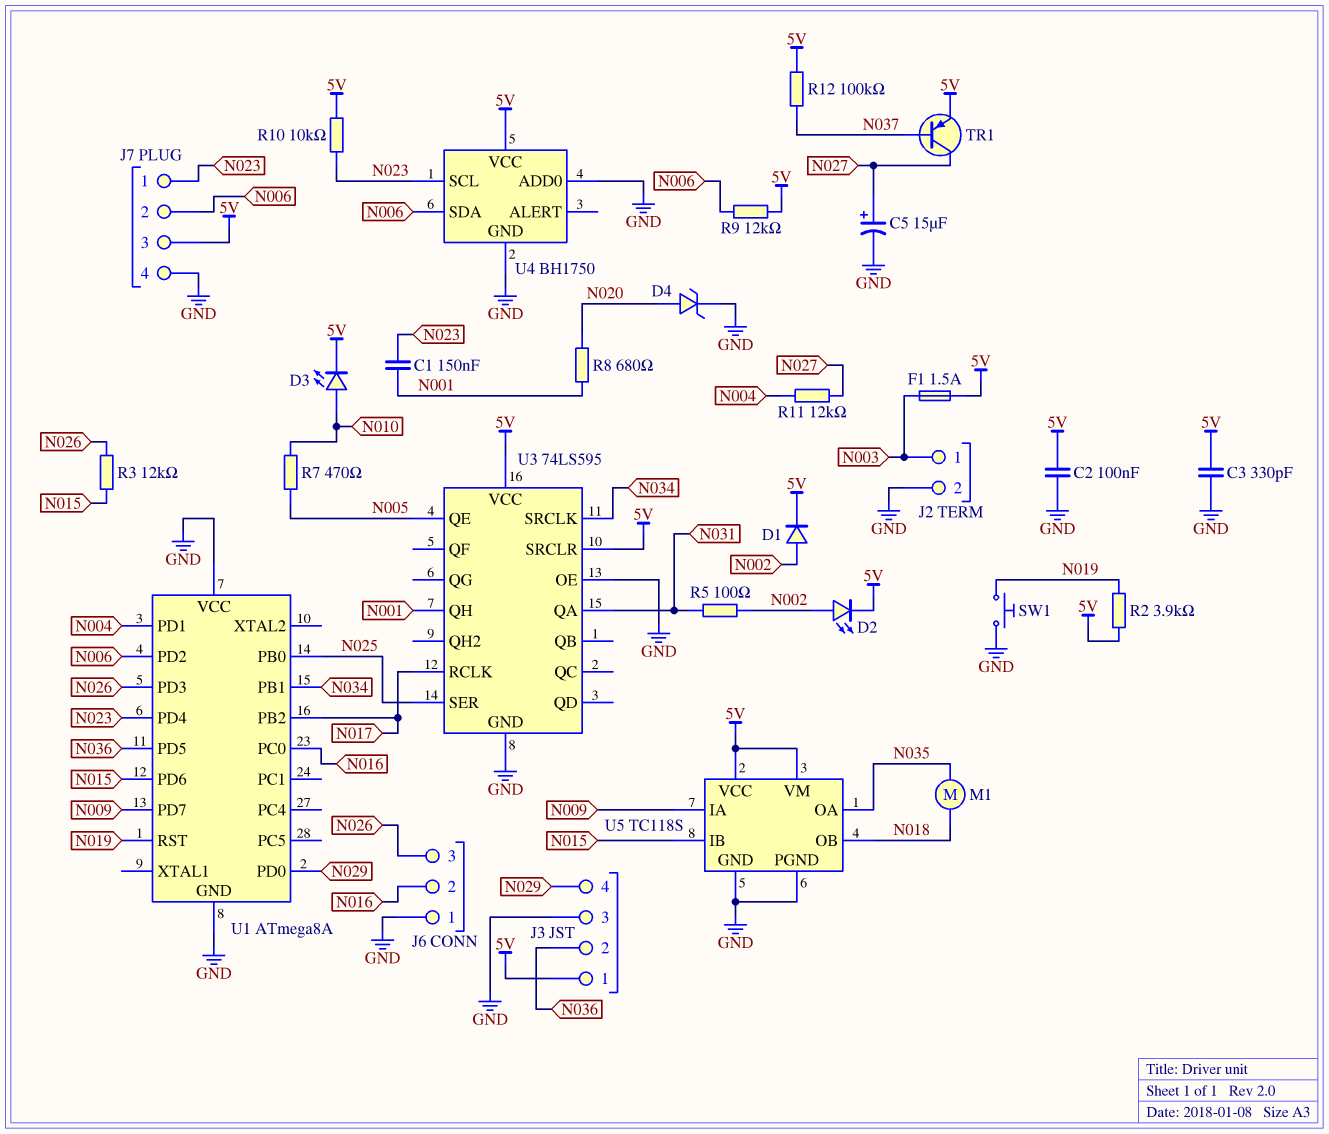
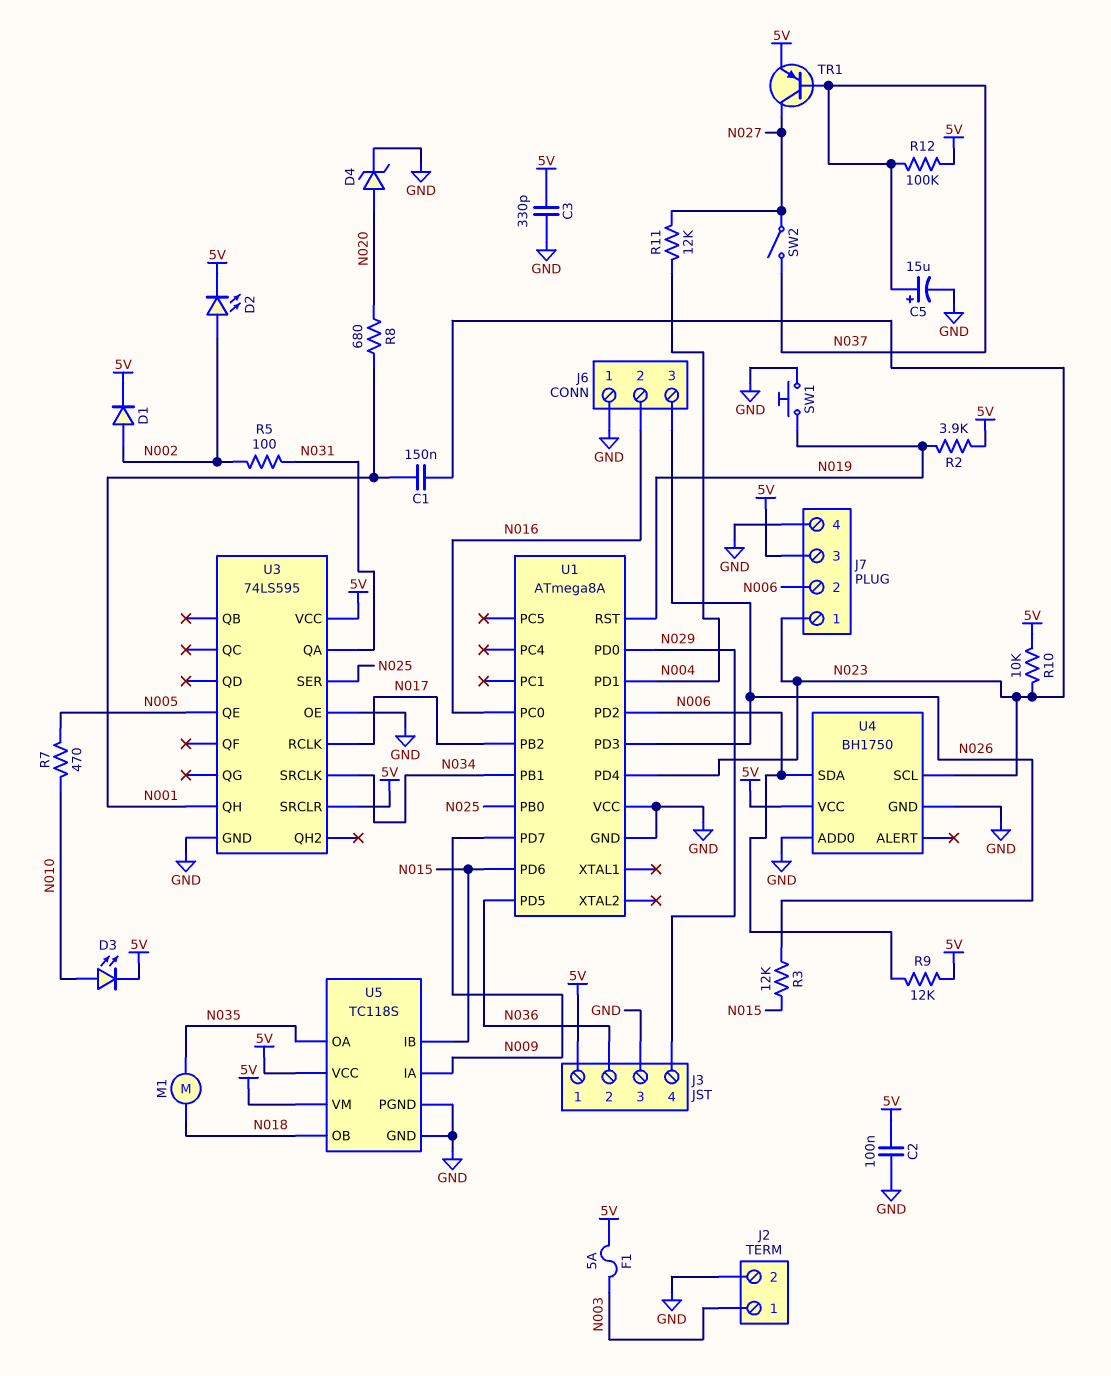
C5: 15uF (plus N027, minus GND) -> 15uF (plus N037, minus GND)
F1: 1.5A (5V, N003) -> 5A (5V, N003)
SW2: none -> switch (N027, N037)

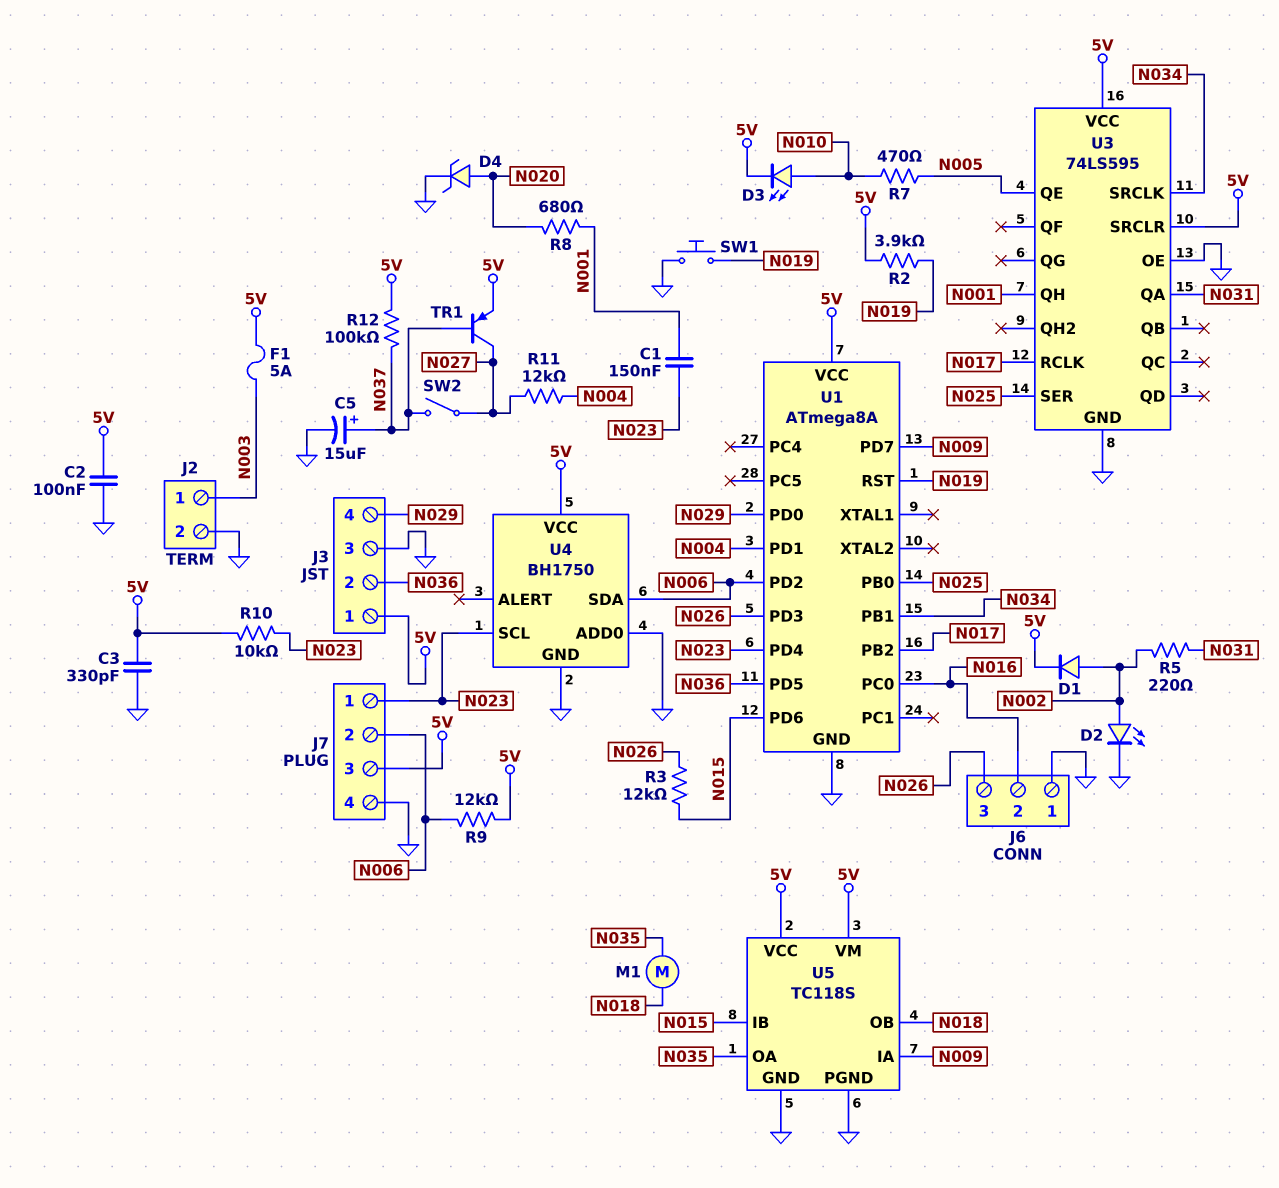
D2: LED (A N002, K 5V) -> LED (A N002, K GND)
R5: 100 (N002, N031) -> 220 (N002, N031)
U1 pin VCC: GND -> 5V

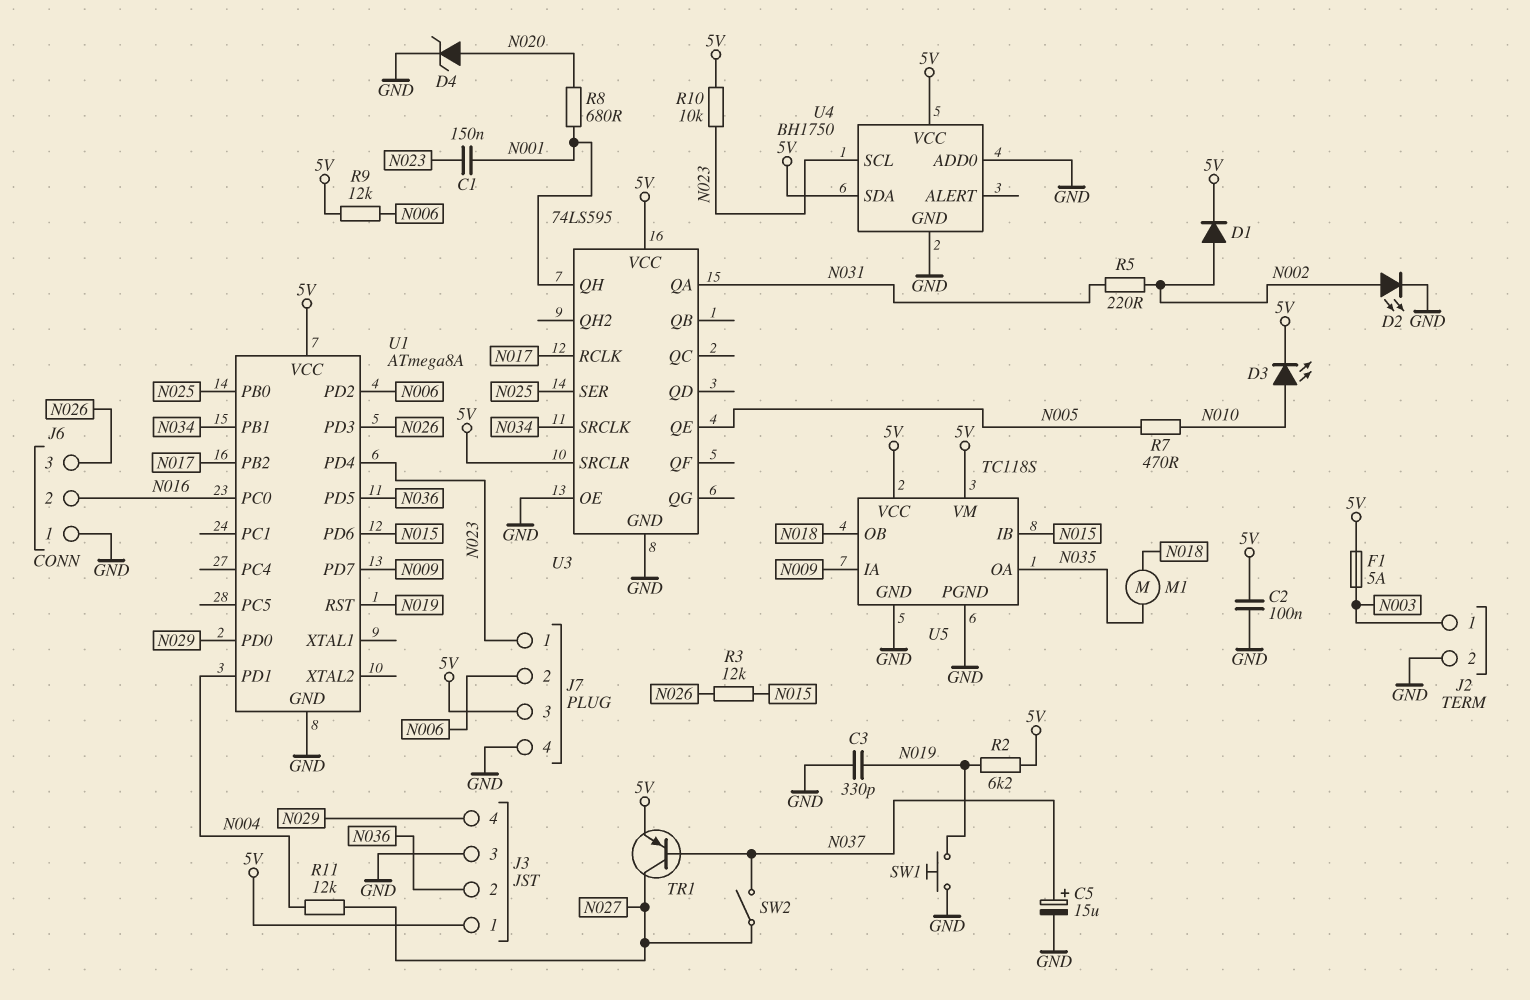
C3: 330pF (5V, GND) -> 330pF (GND, N019)
R2: 3.9k (5V, N019) -> 6.2k (5V, N019)
R12: 100k (5V, N037) -> none
U4 pin SDA: N006 -> 5V

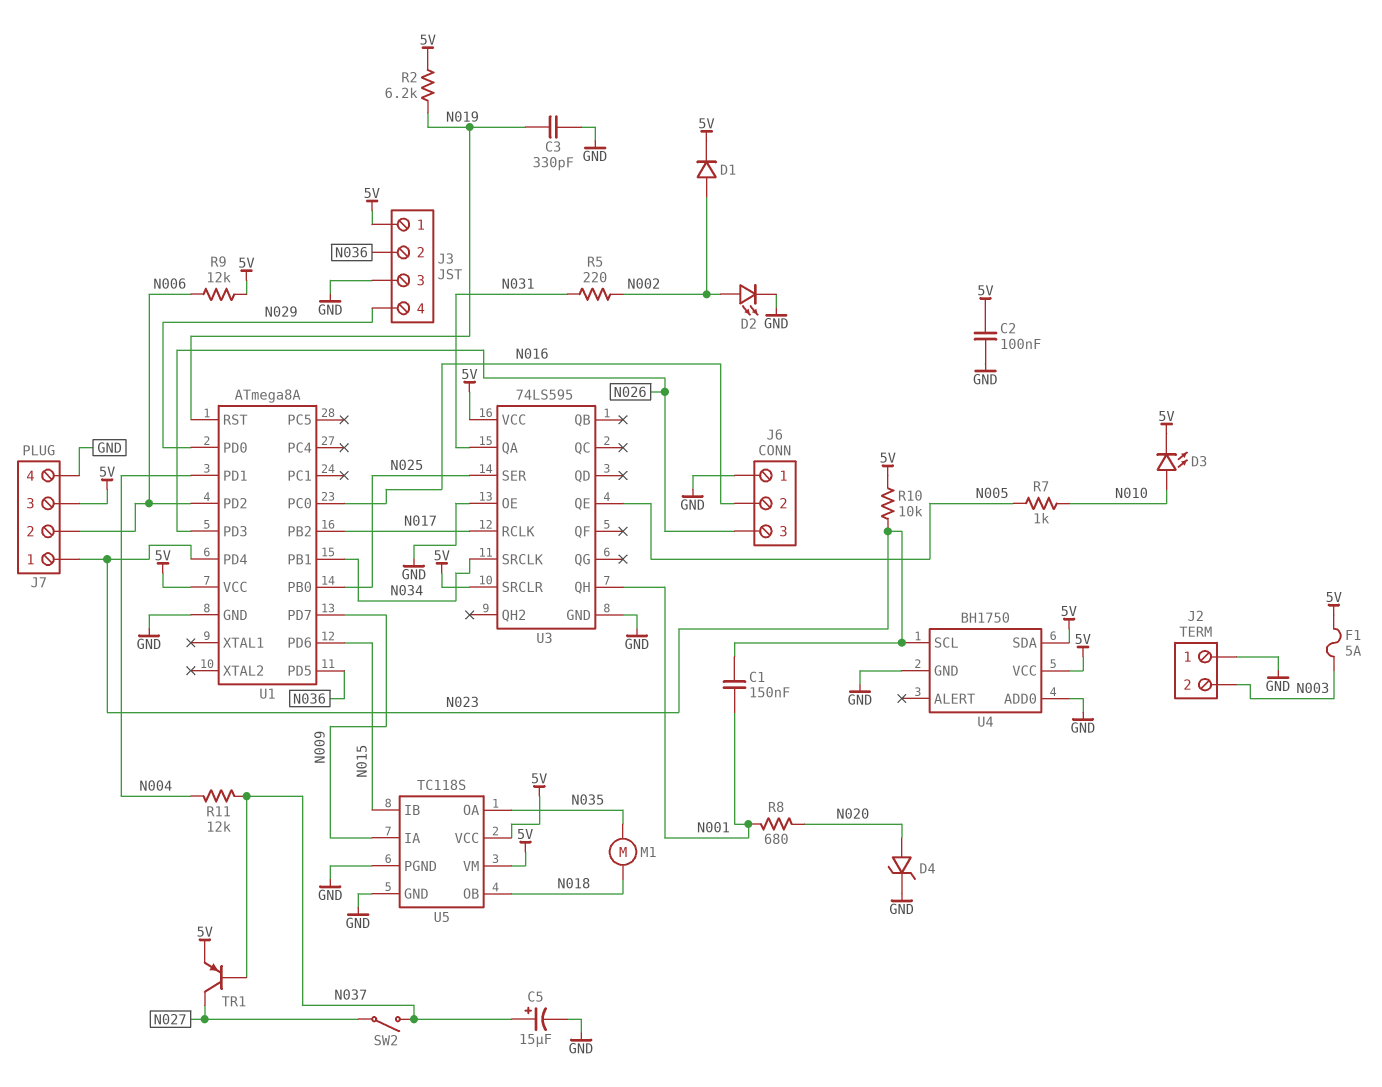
J2 pin 1: N003 -> GND
J2 pin 2: GND -> N003
R3: 12k (N015, N026) -> none
R7: 470 (N005, N010) -> 1k (N005, N010)
R11: 12k (N004, N027) -> 12k (N004, N037)
SW1: button (GND, N019) -> none

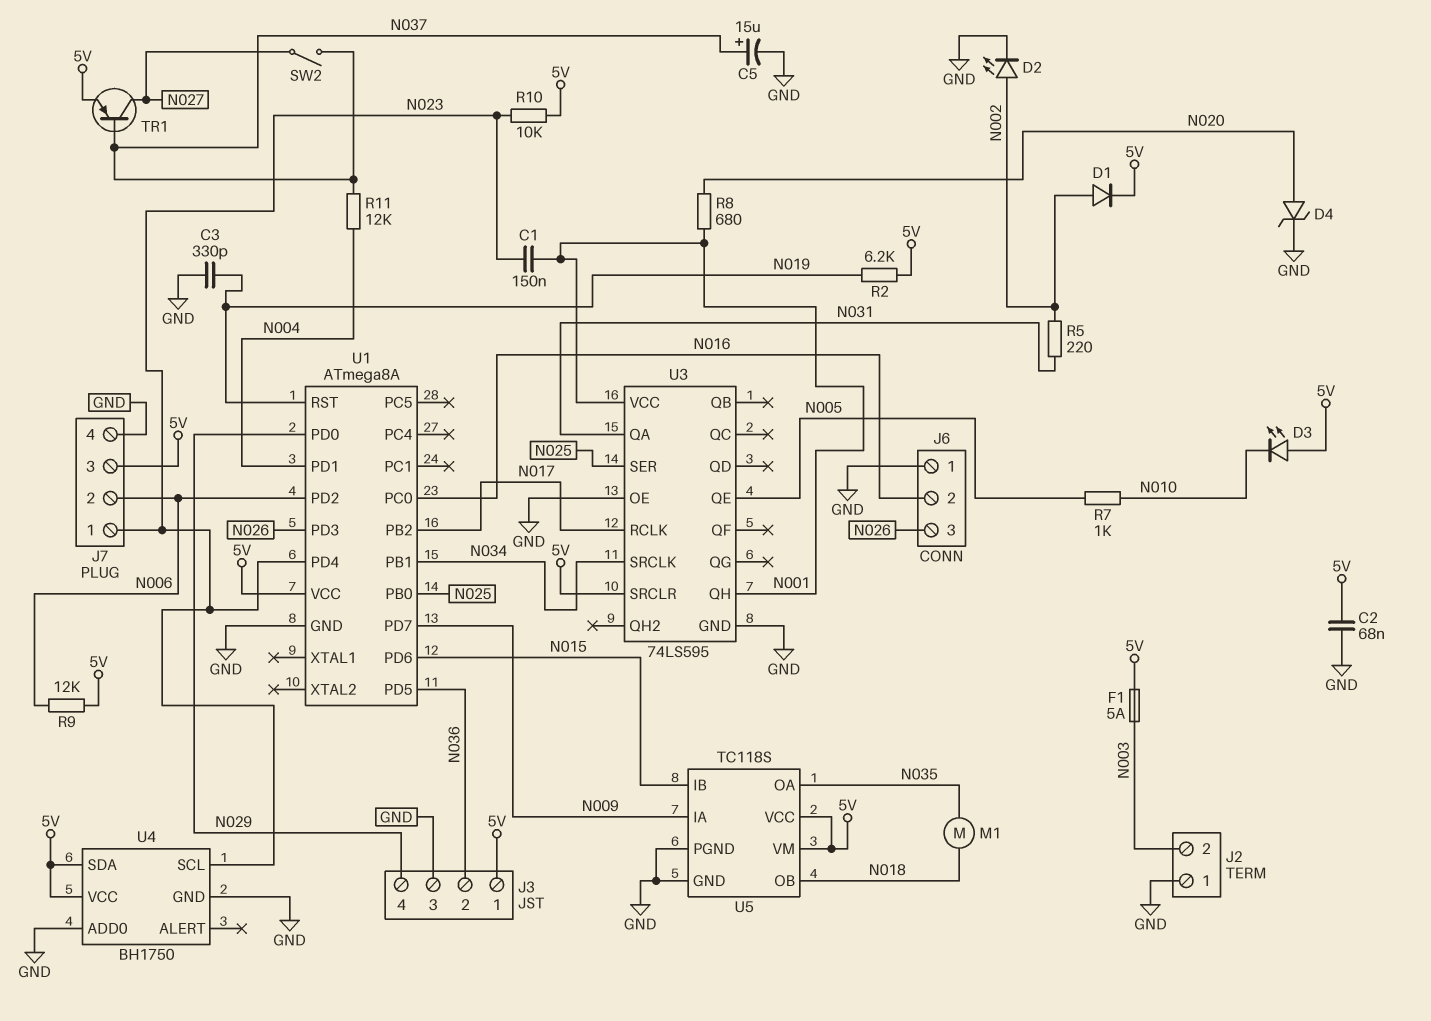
C2: 100nF (5V, GND) -> 68nF (5V, GND)
D3: LED (A N010, K 5V) -> LED (A 5V, K N010)
U3 pin VCC: 5V -> N001

